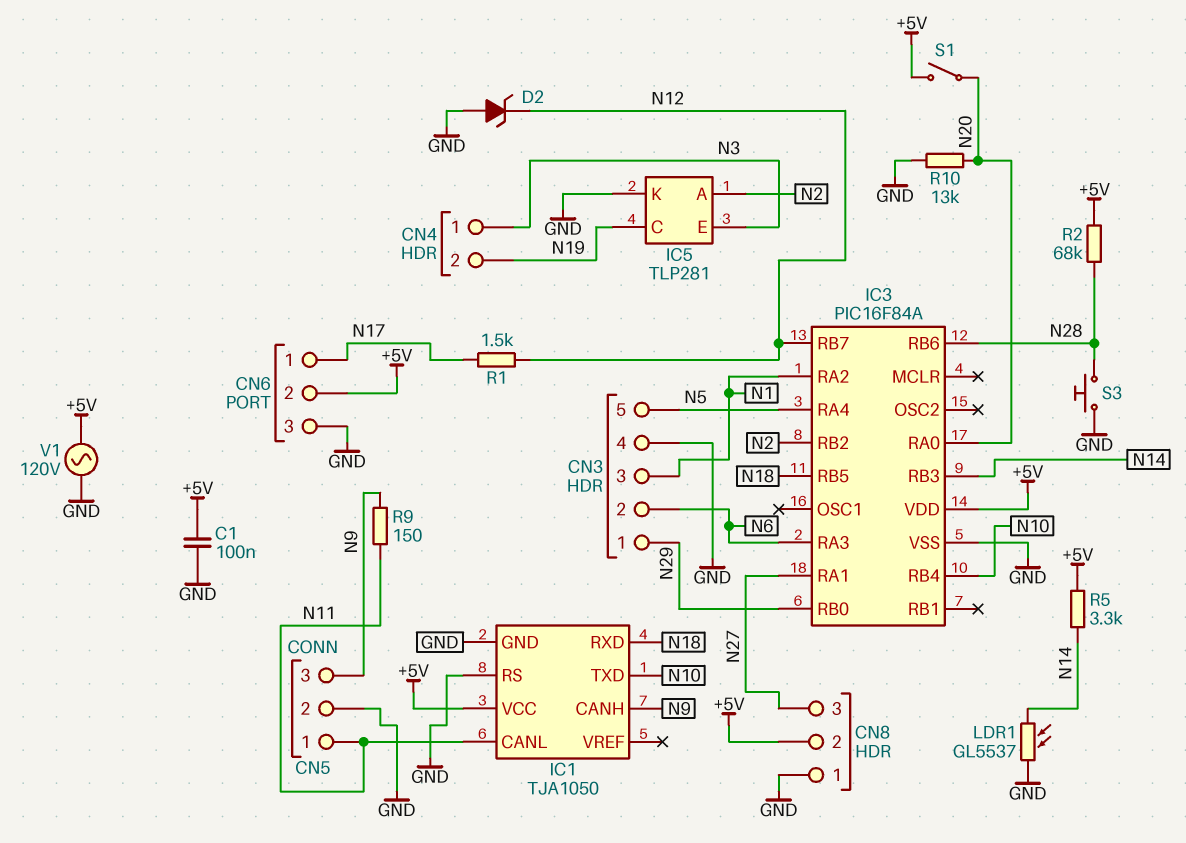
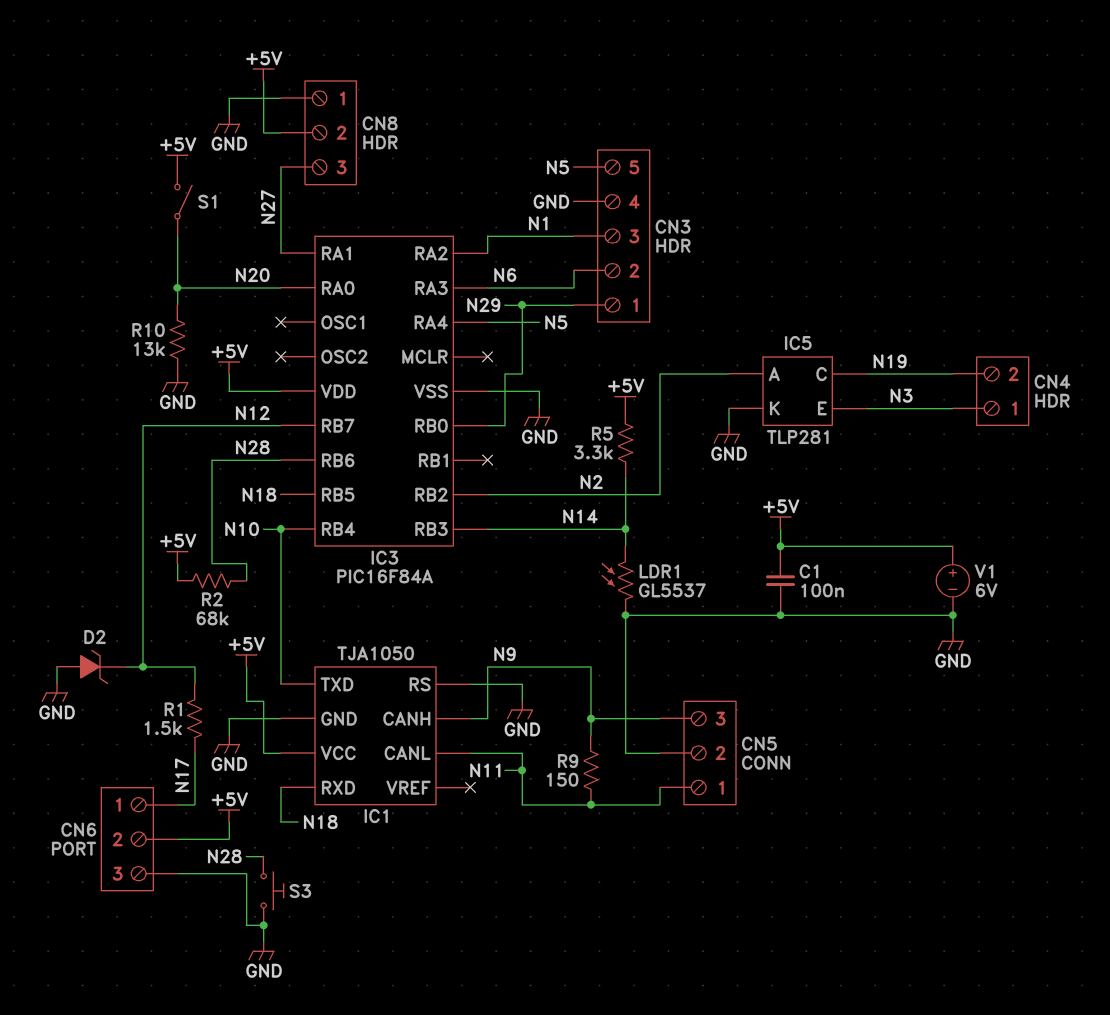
V1: AC 120V (+5V, GND) -> 6V (plus +5V, minus GND)

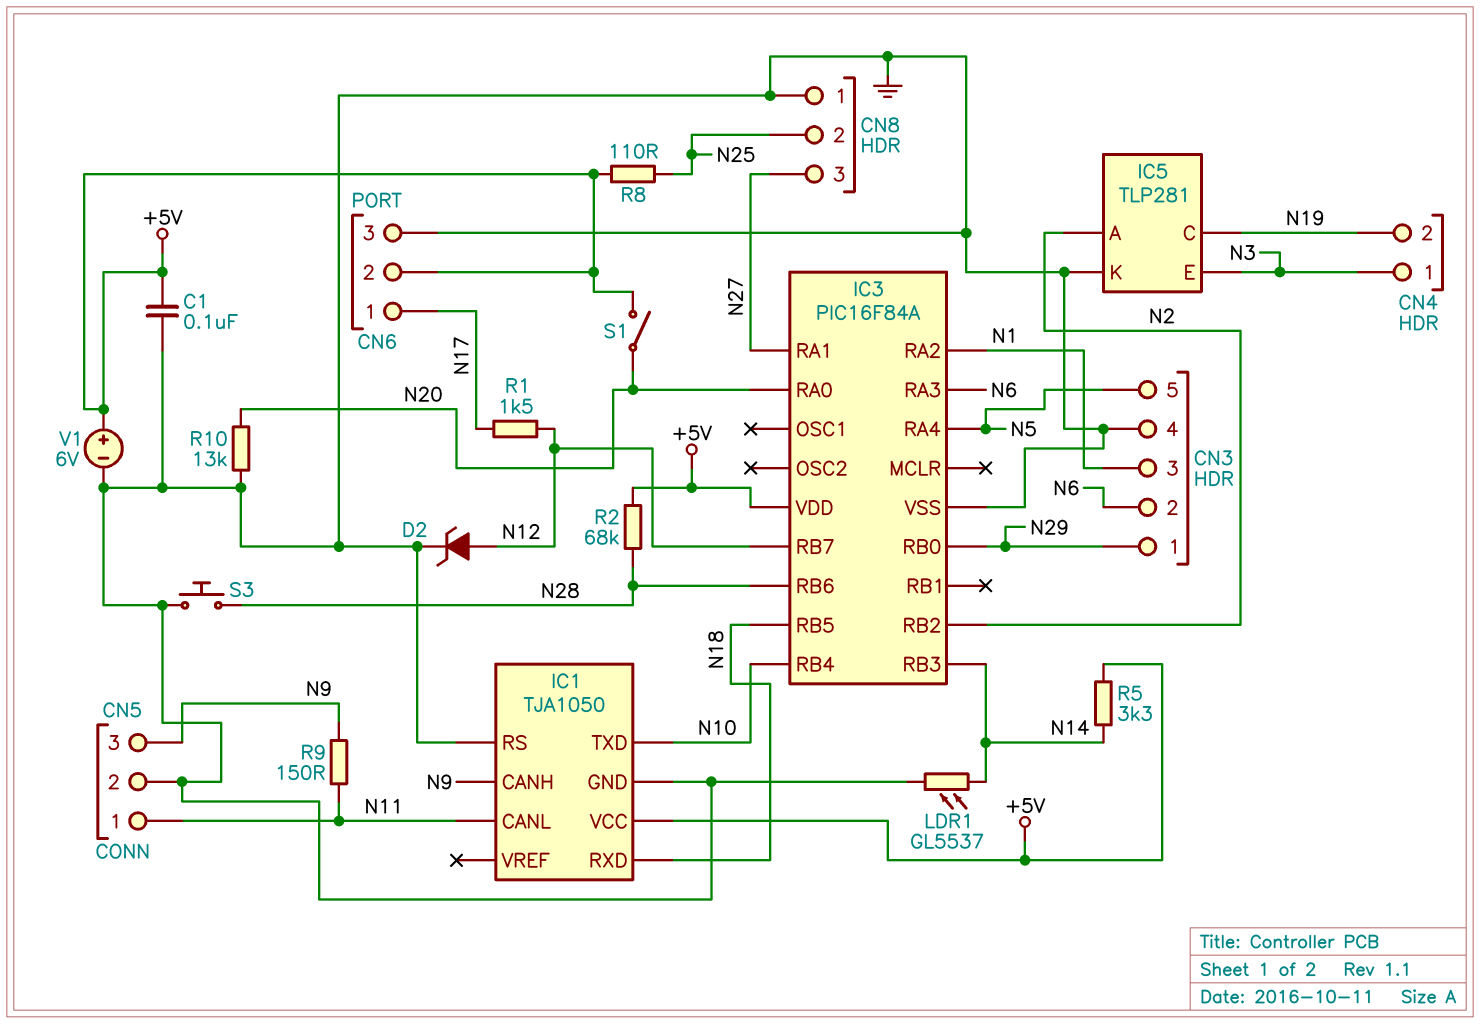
CN8 pin 2: +5V -> N25
D2: zener (A GND, K N12) -> zener (A N12, K GND)
R8: none -> 110 (+5V, N25)

